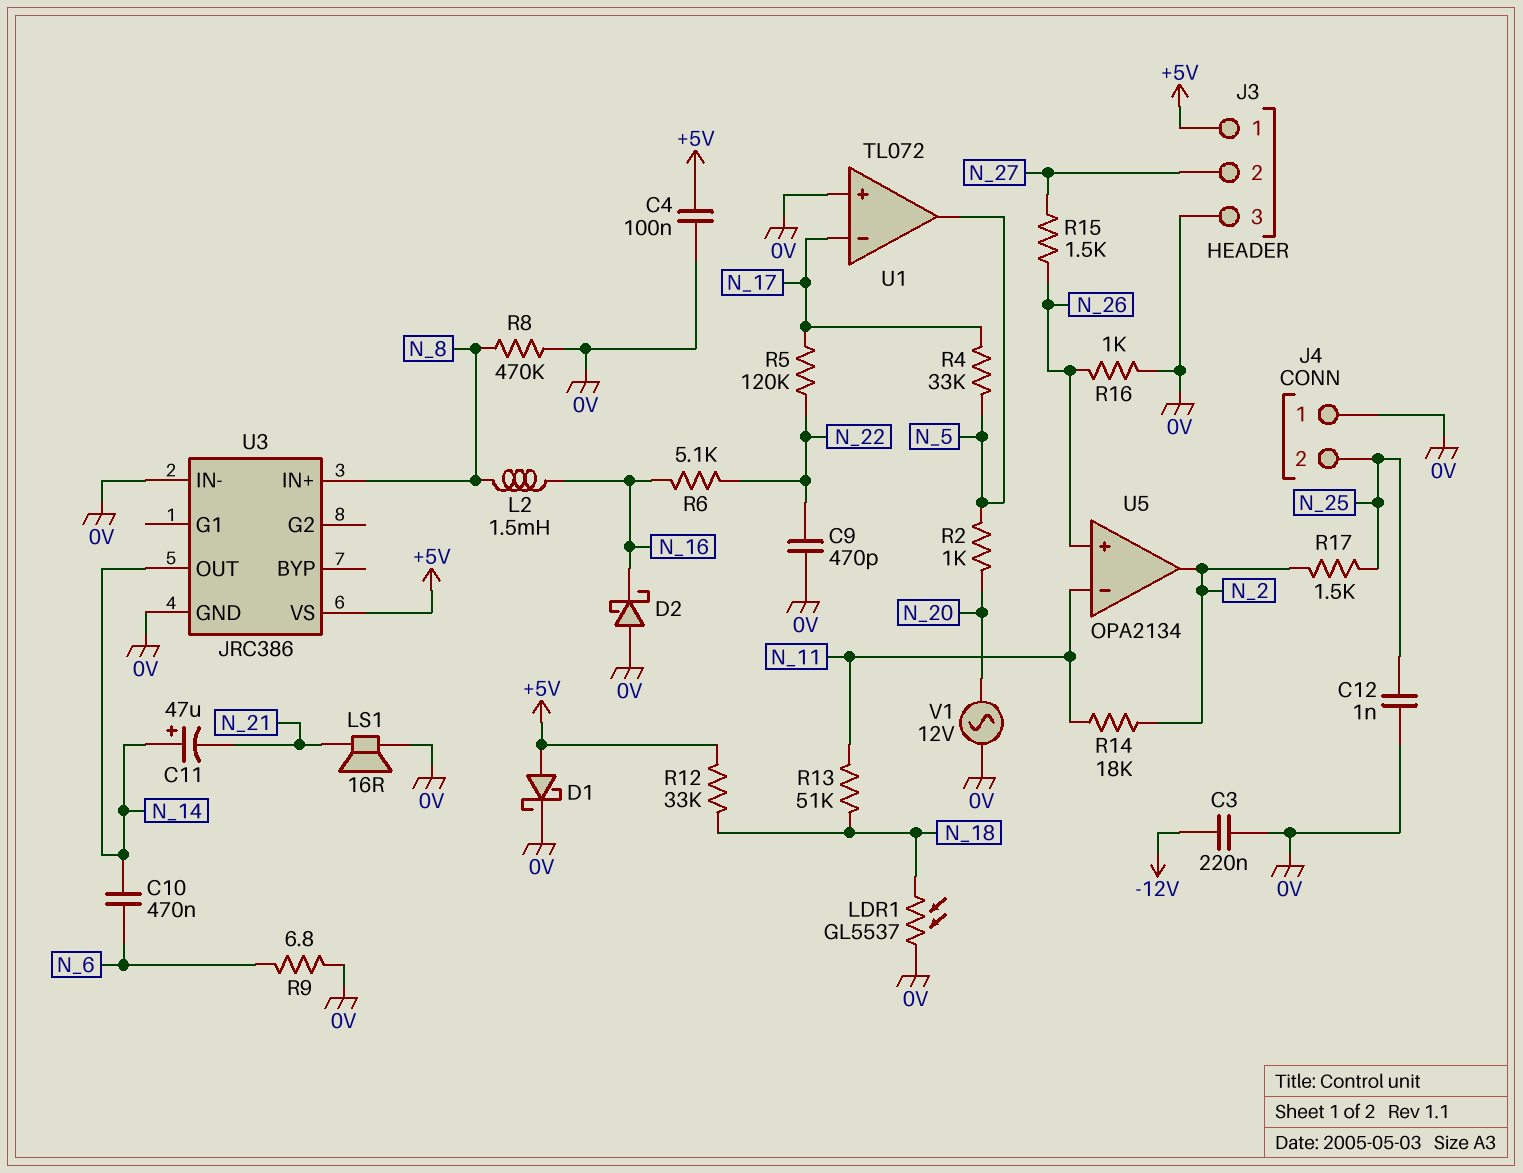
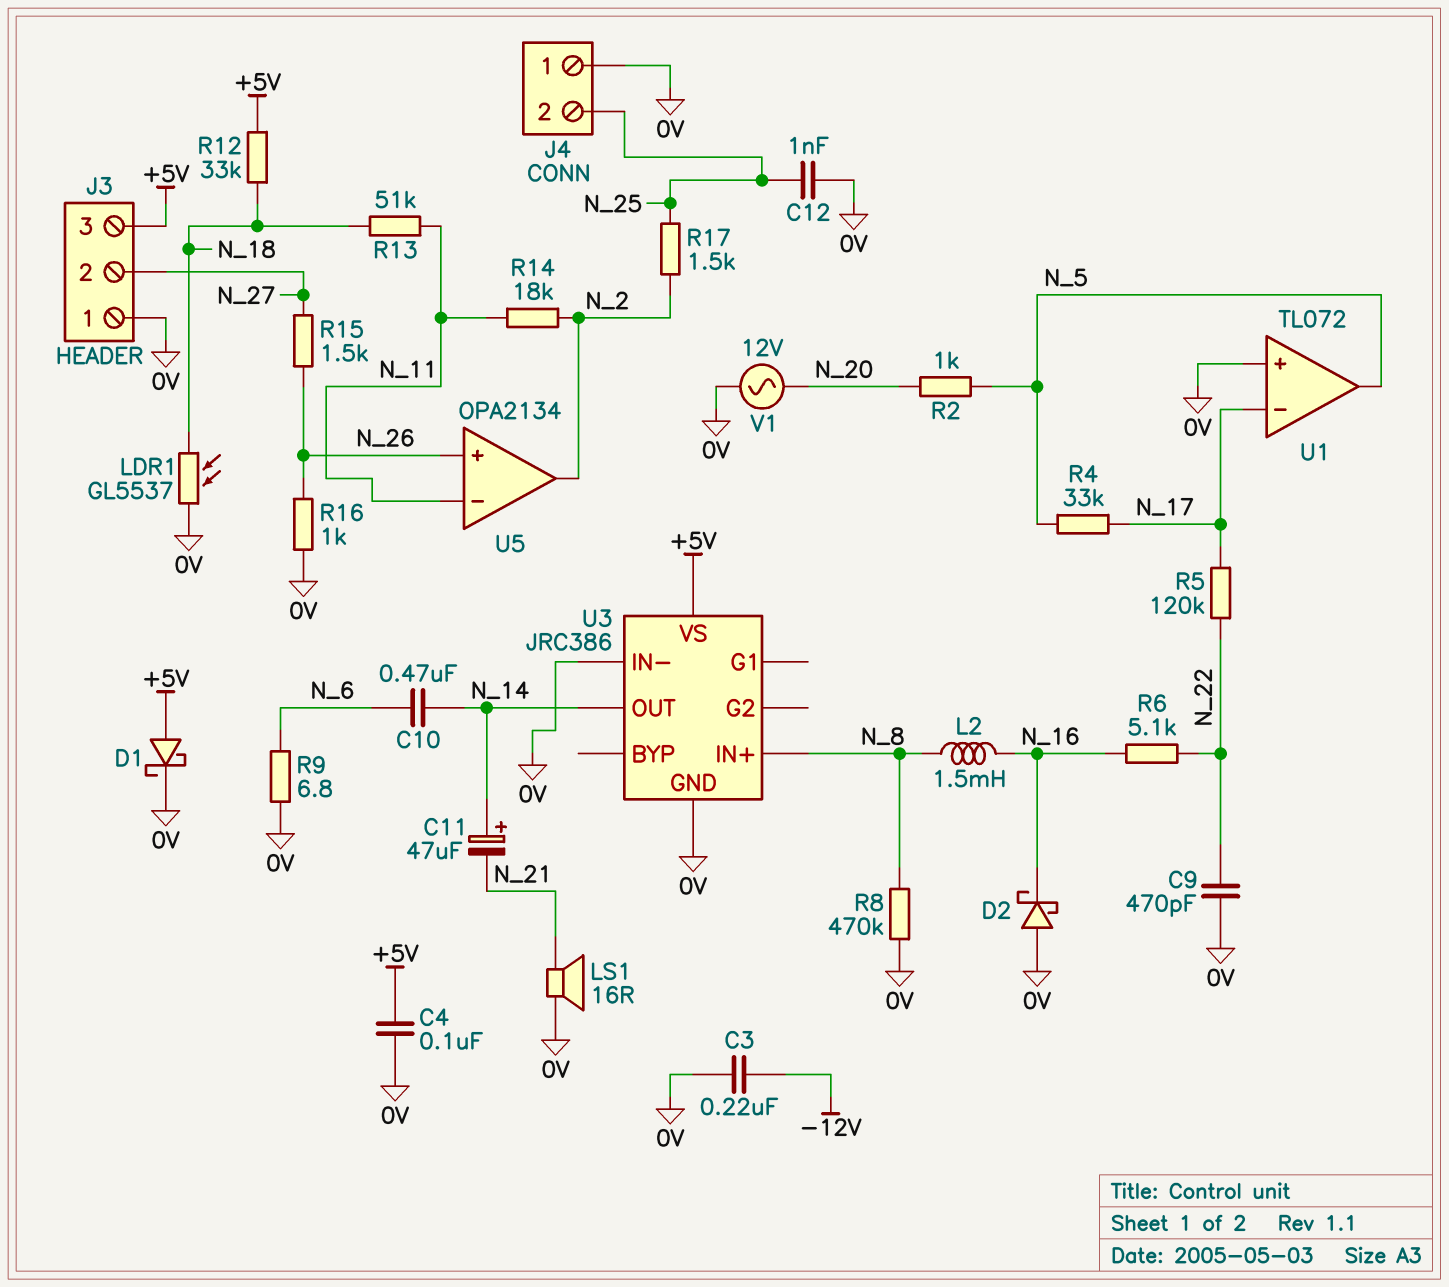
J3 pin 1: +5V -> 0V
J3 pin 3: 0V -> +5V

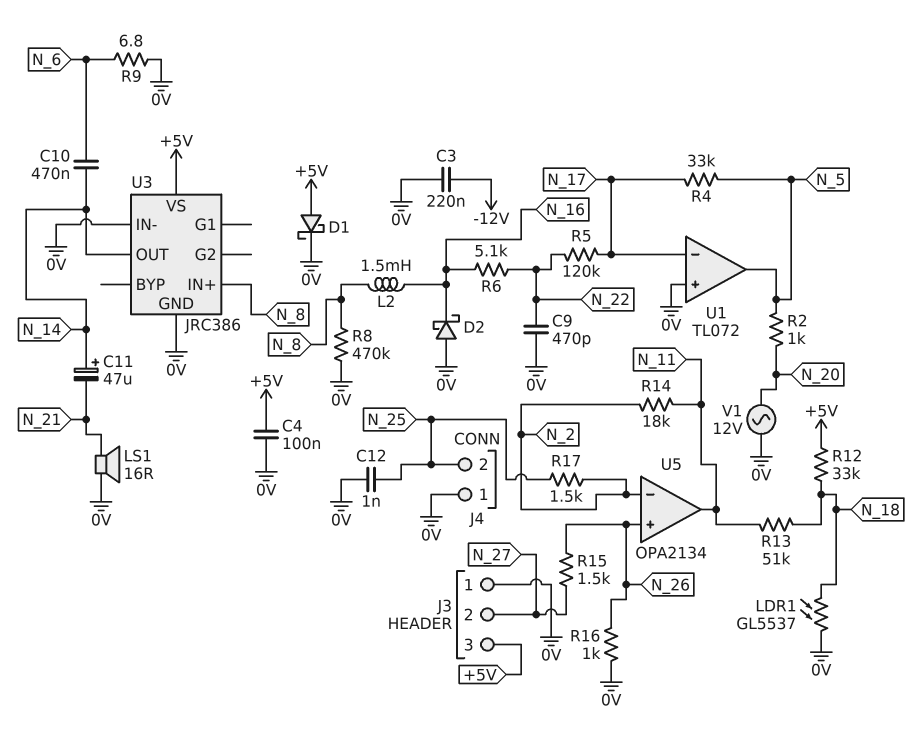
U5 pin in-: N_11 -> N_2
U5 pin out: N_2 -> N_11

